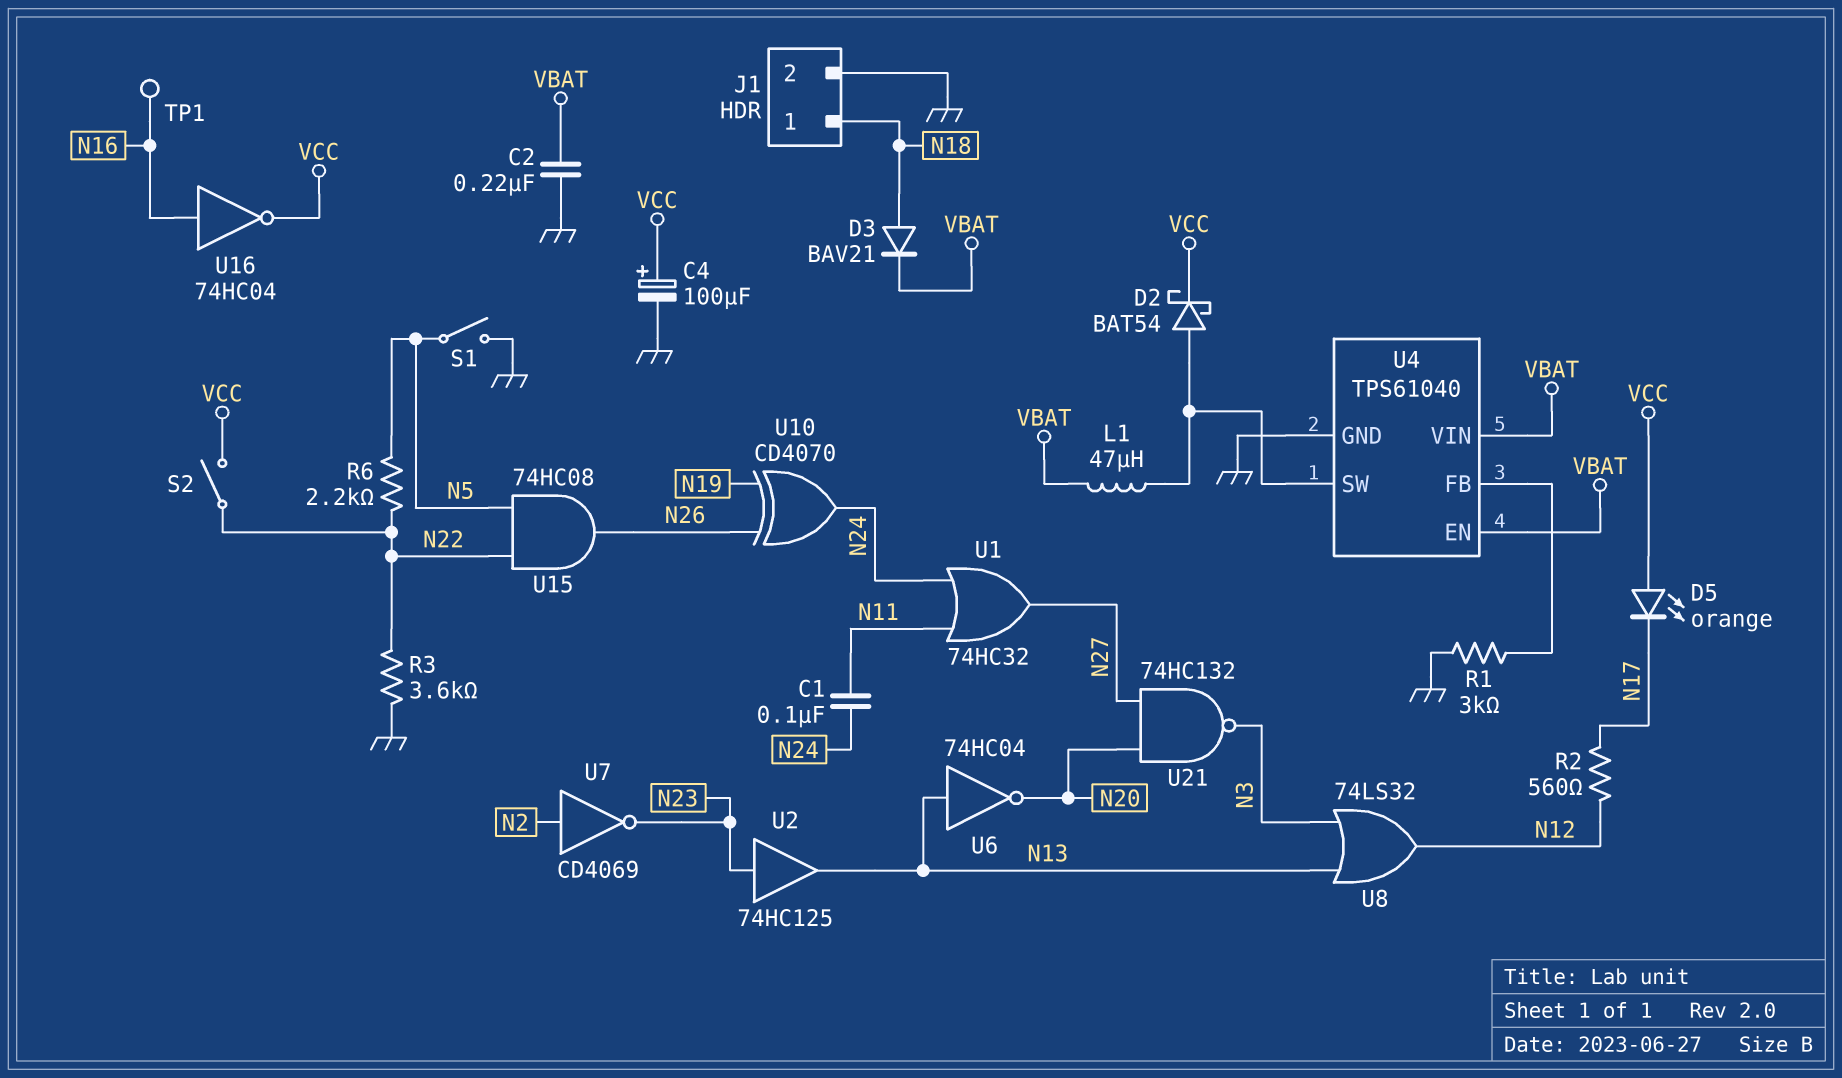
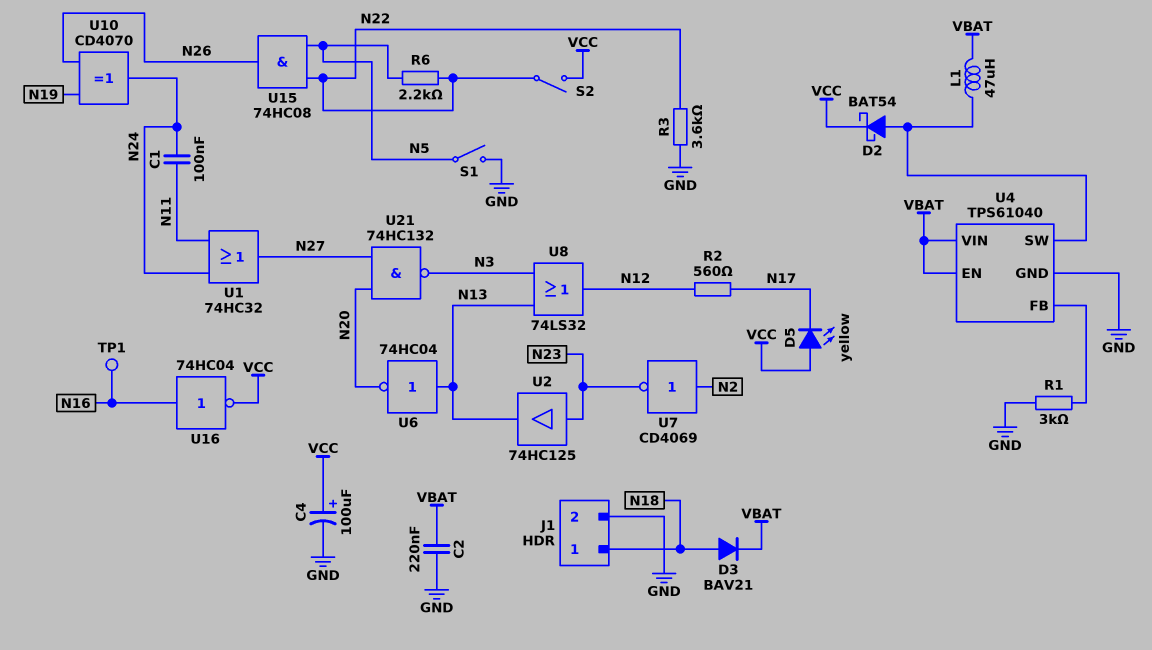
D5: LED orange (A VCC, K N17) -> LED yellow (A VCC, K N17)

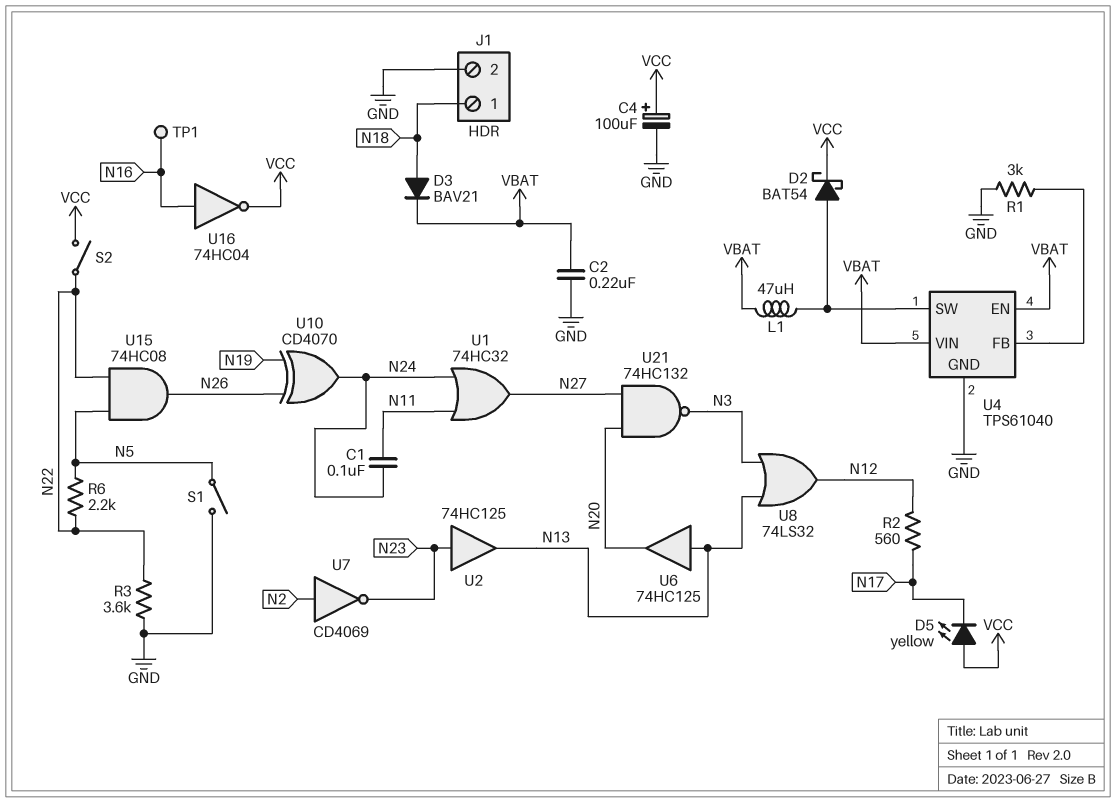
U6: NOT 74HC04 (in N13, out N20) -> buffer 74HC125 (in N13, out N20)

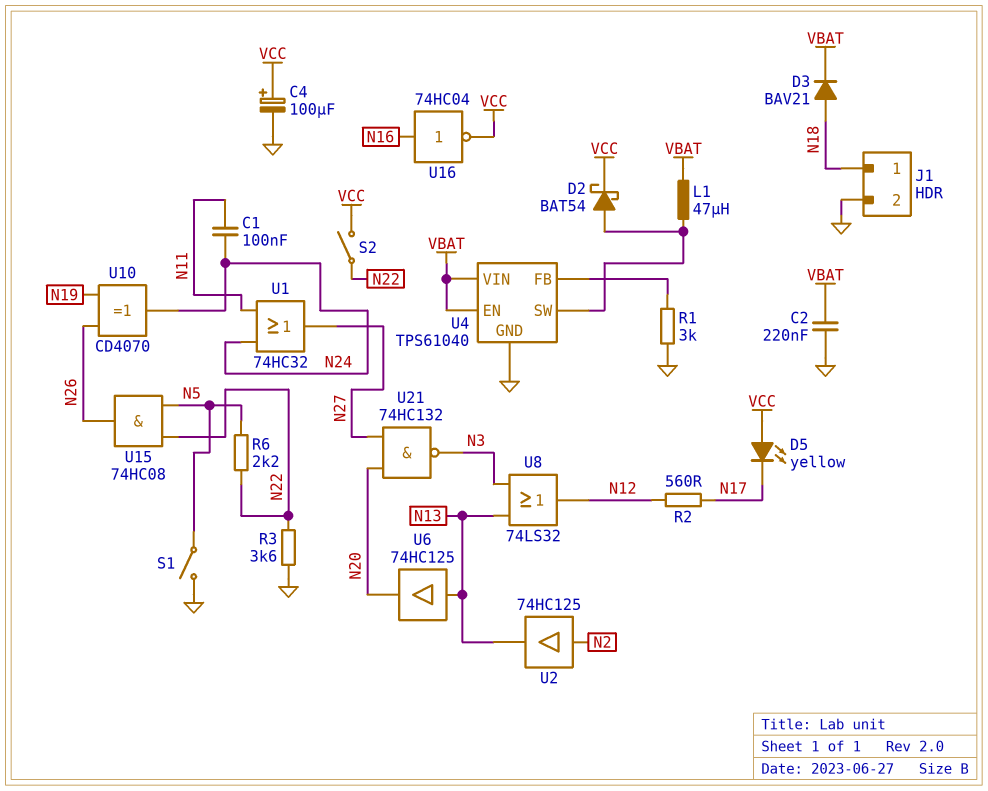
TP1: test point (N16) -> none
U2: buffer 74HC125 (in N23, out N13) -> buffer 74HC125 (in N2, out N13)
U7: NOT CD4069 (in N2, out N23) -> none

